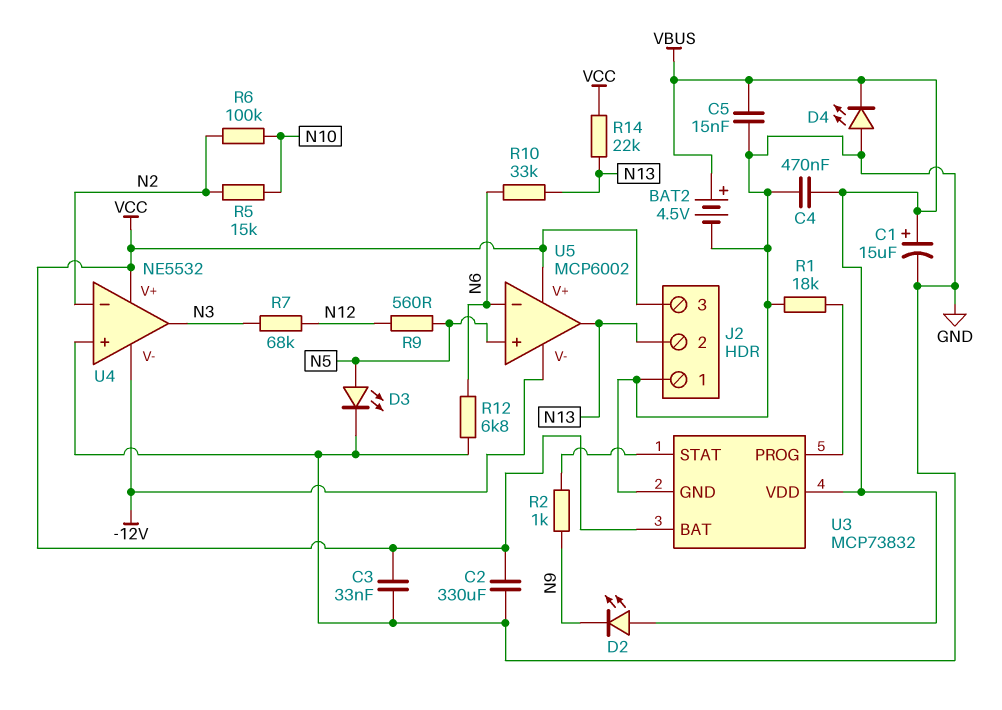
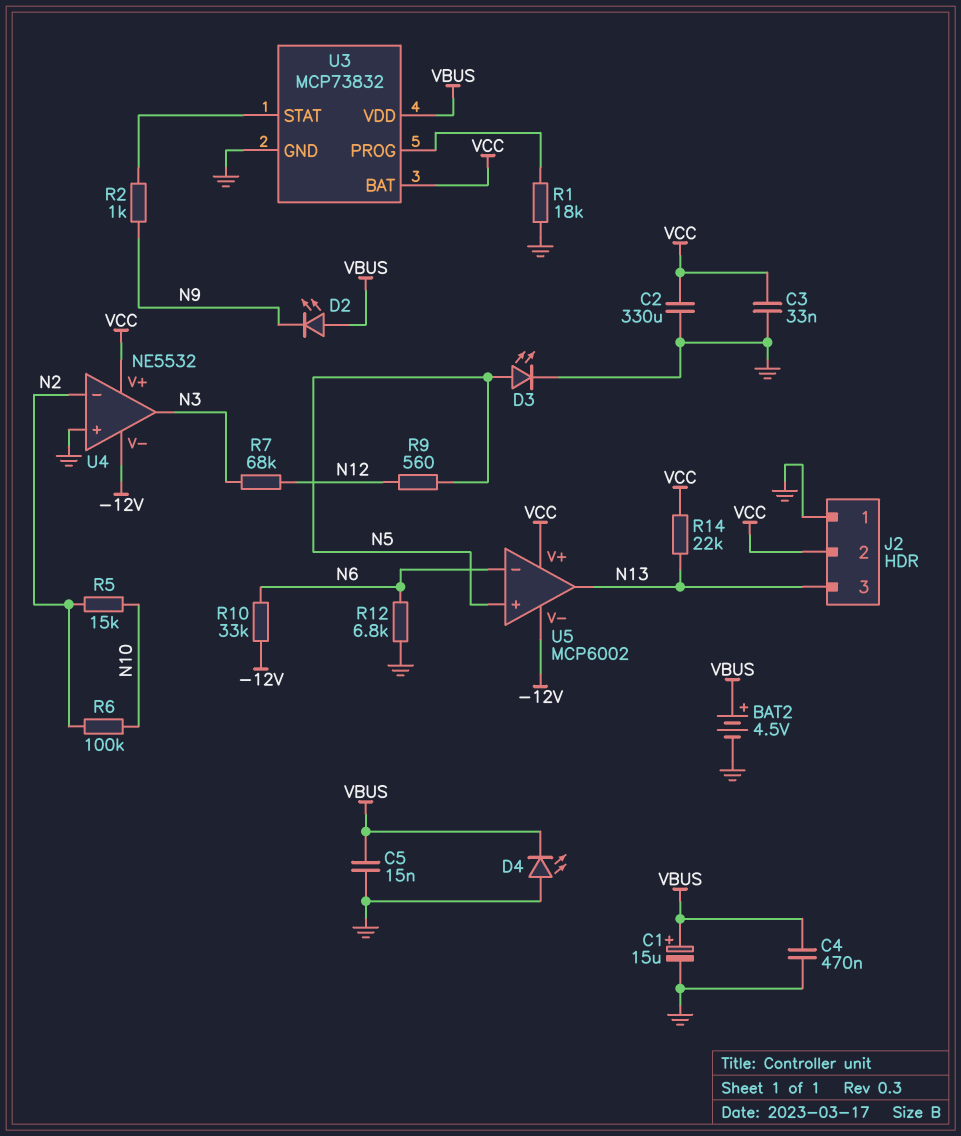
J2 pin 2: N13 -> VCC
J2 pin 3: VCC -> N13
R10: 33k (N6, N13) -> 33k (-12V, N6)

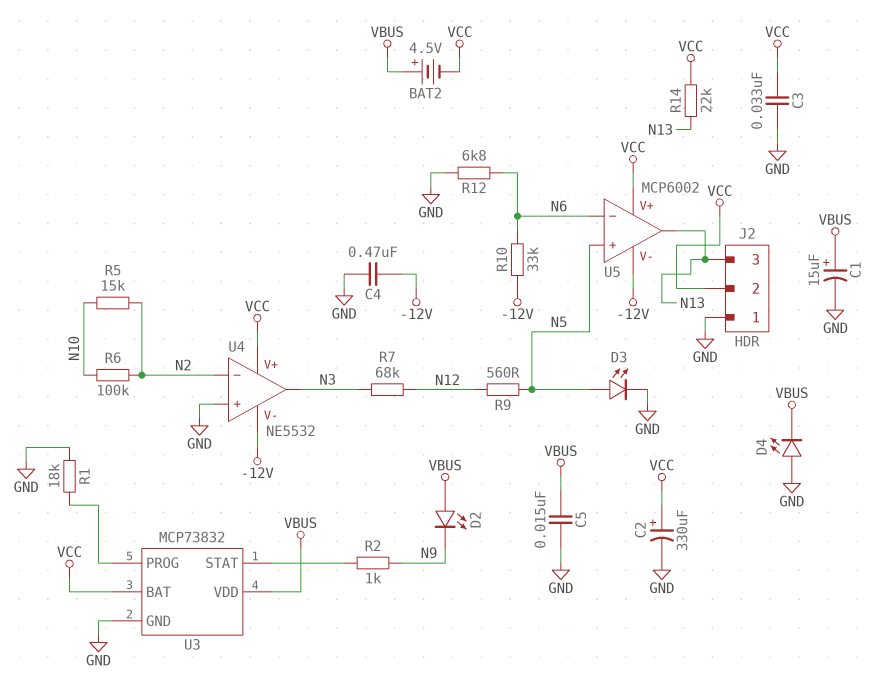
BAT2: 4.5V (plus VBUS, minus GND) -> 4.5V (plus VBUS, minus VCC)
C2: 330uF (GND, VCC) -> 330uF (plus VCC, minus GND)
C4: 470nF (GND, VBUS) -> 470nF (-12V, GND)

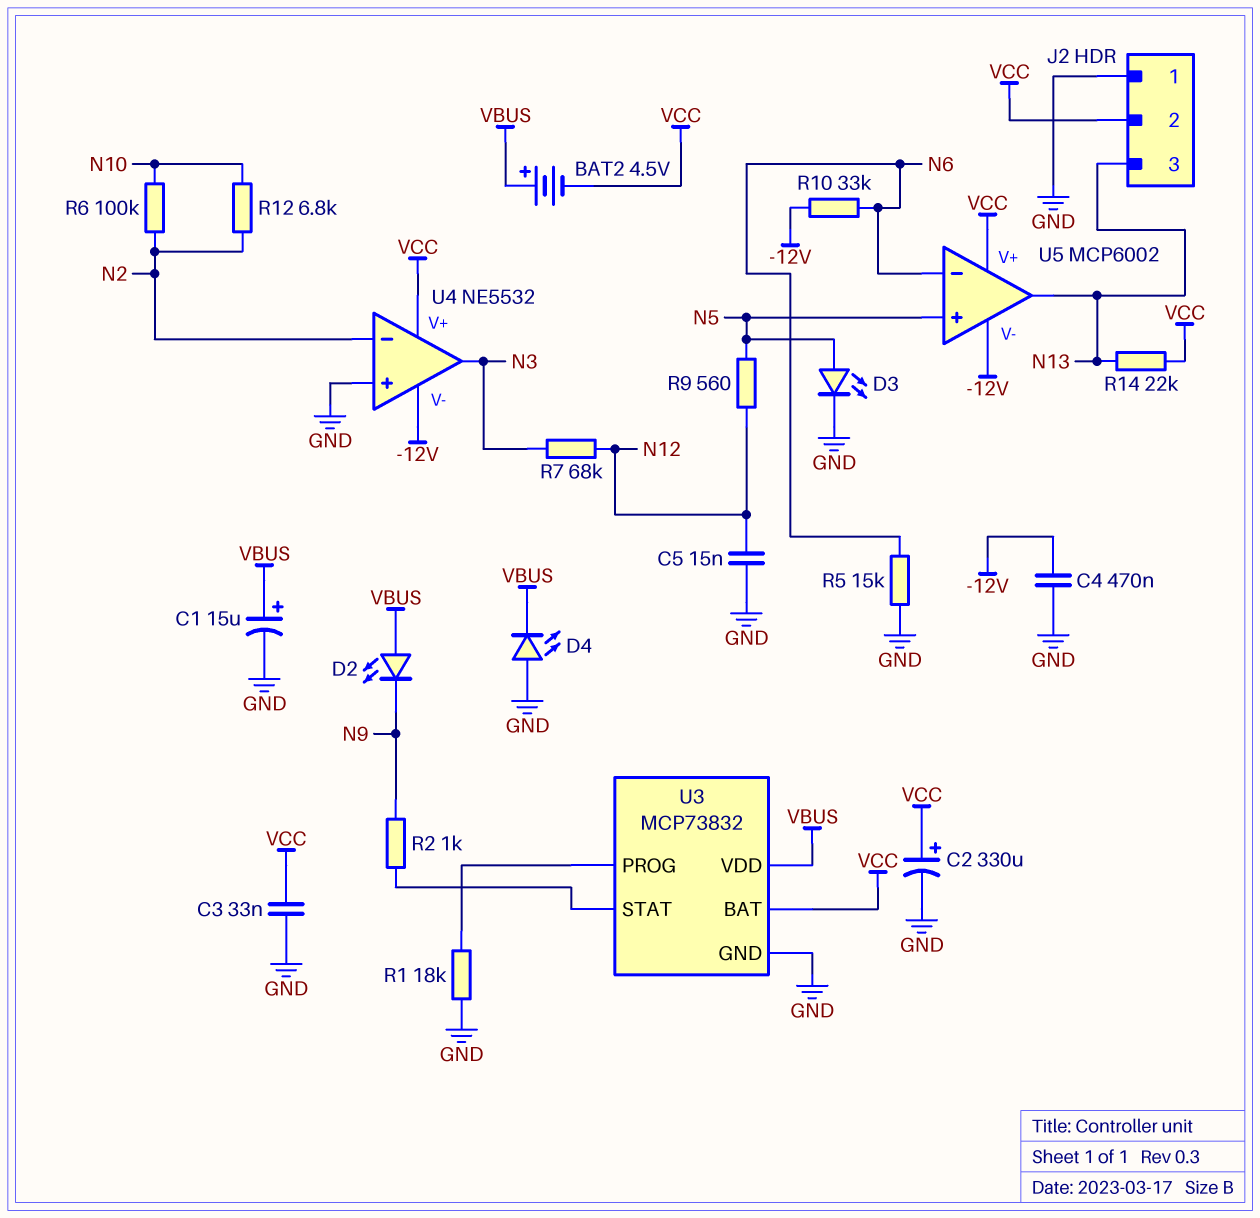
C5: 15nF (GND, VBUS) -> 15nF (GND, N12)
R5: 15k (N2, N10) -> 15k (GND, N6)
R12: 6.8k (GND, N6) -> 6.8k (N2, N10)

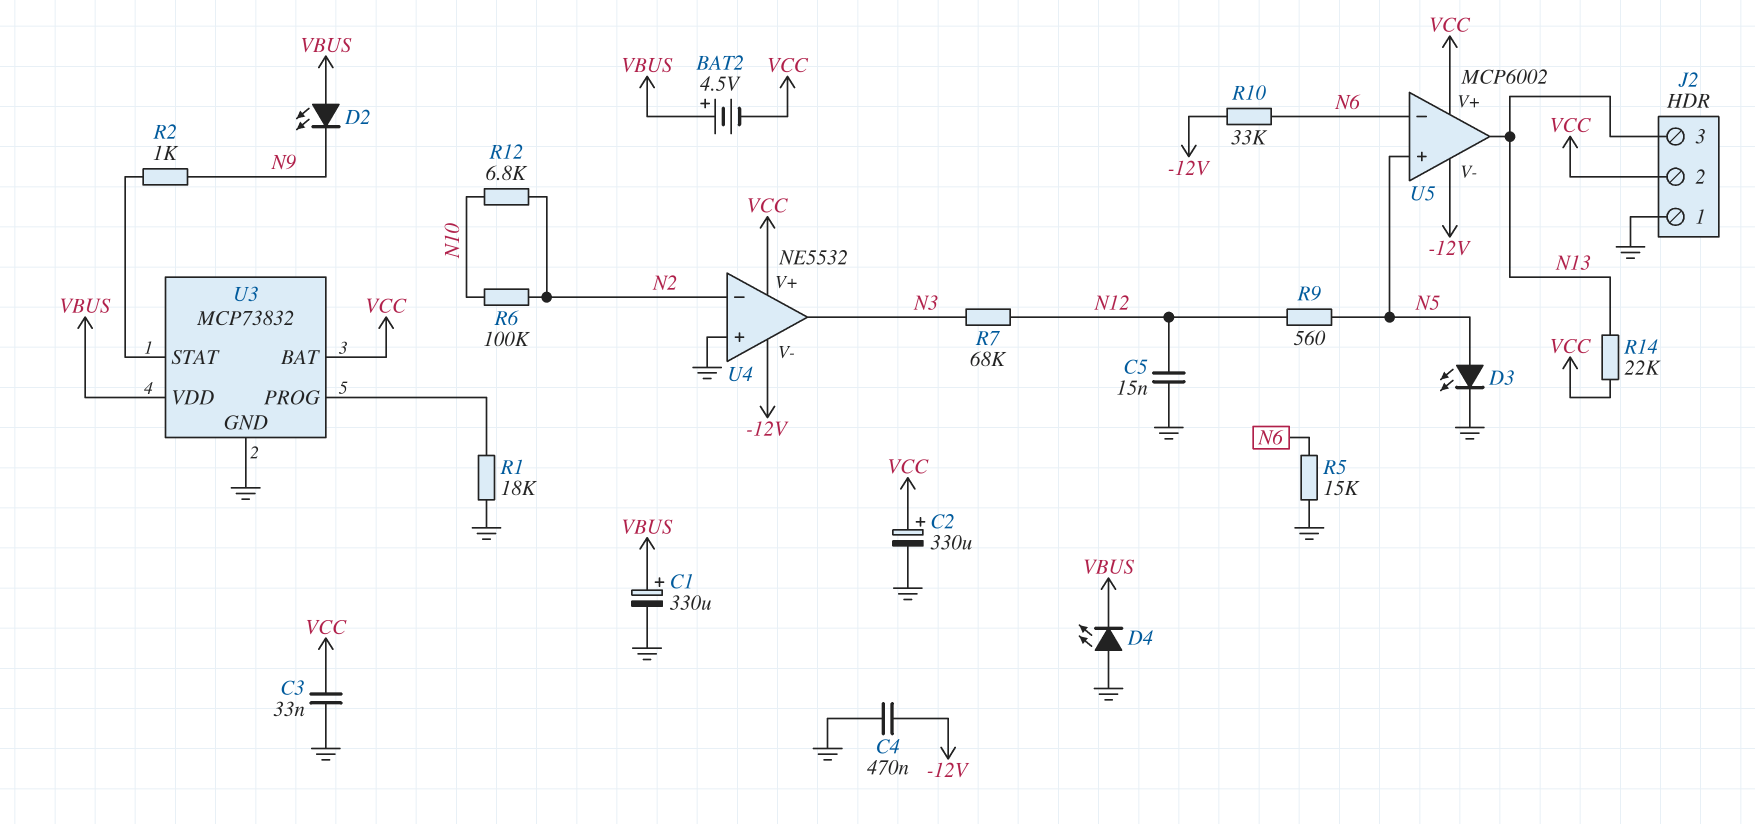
C1: 15uF (plus VBUS, minus GND) -> 330uF (plus VBUS, minus GND)

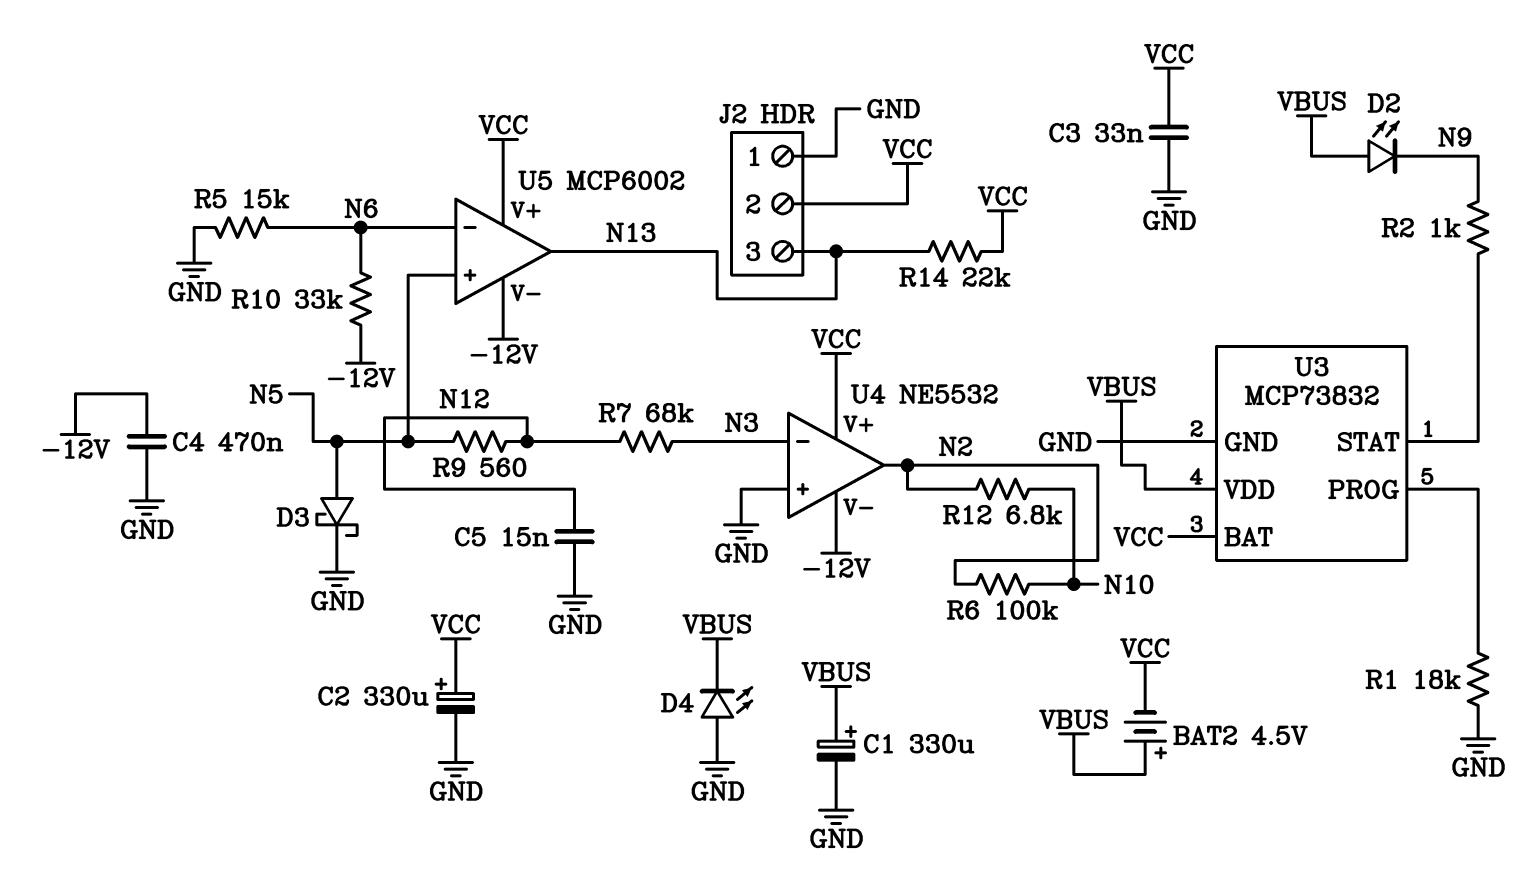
D3: LED (A N5, K GND) -> schottky (A N5, K GND)
U4 pin in-: N2 -> N3
U4 pin out: N3 -> N2

